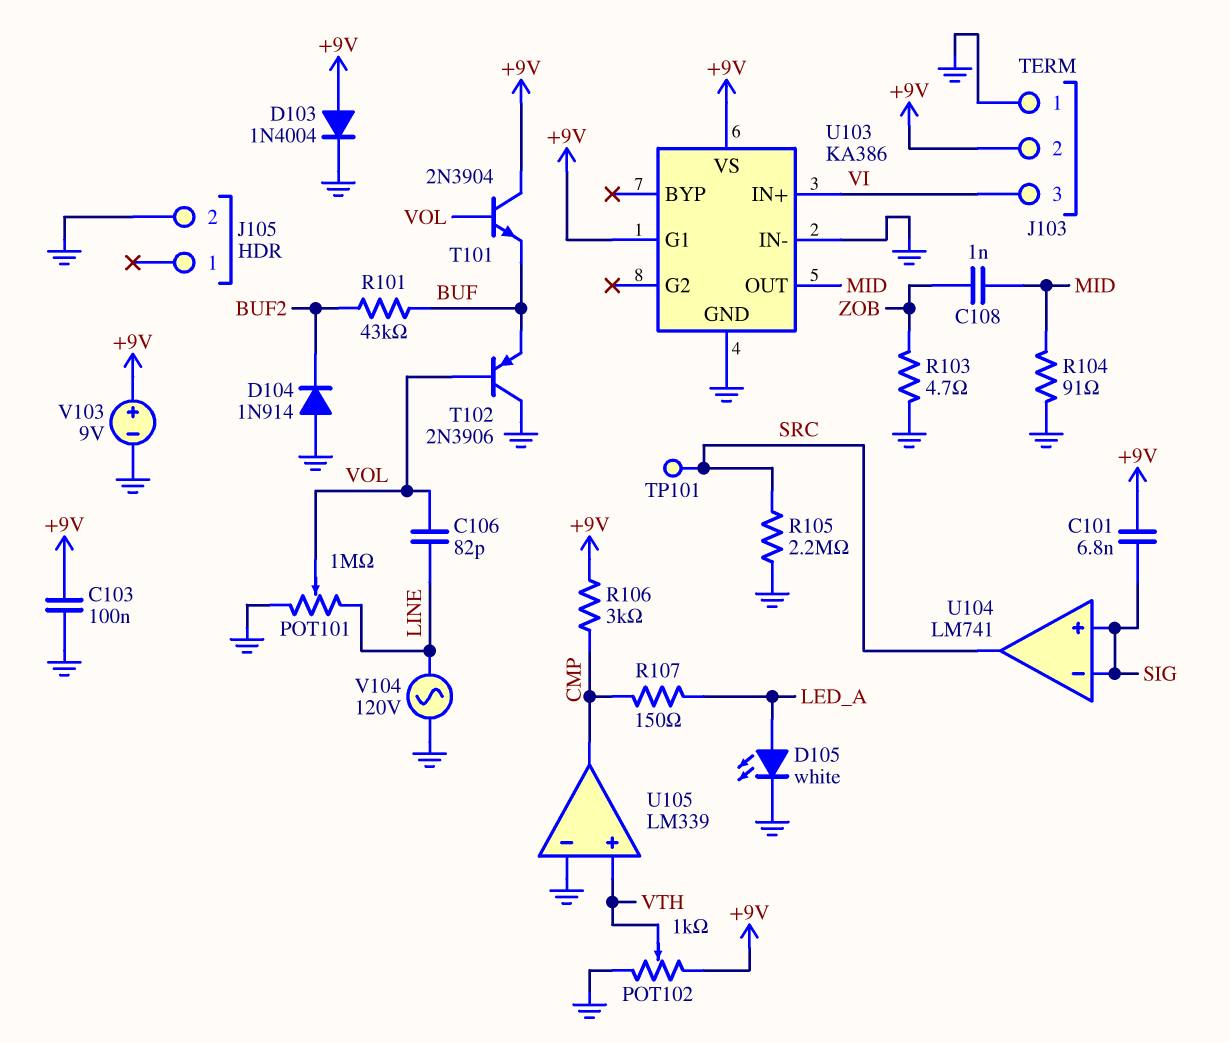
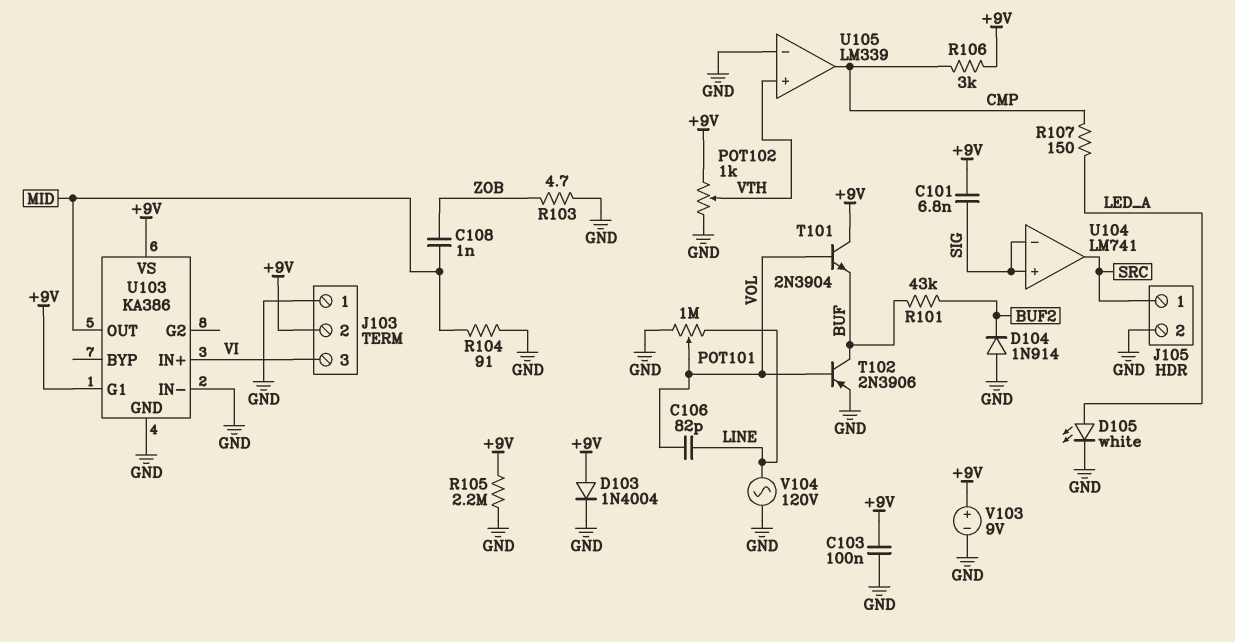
J105 pin 1: none -> SRC
R105: 2.2M (GND, SRC) -> 2.2M (+9V, GND)
T102: PNP 2N3906 (B VOL, C GND, E BUF) -> PNP 2N3906 (B VOL, C BUF, E GND)
TP101: test point (SRC) -> none

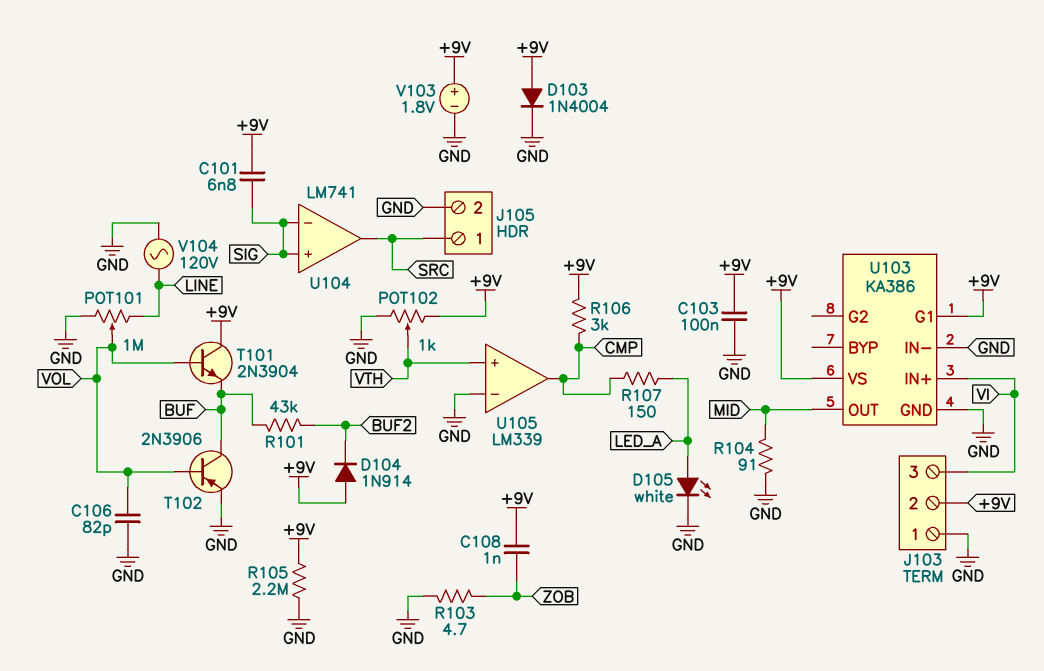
C106: 82pF (LINE, VOL) -> 82pF (GND, VOL)
C108: 1nF (MID, ZOB) -> 1nF (+9V, ZOB)
D104: diode 1N914 (A GND, K BUF2) -> diode 1N914 (A +9V, K BUF2)
V103: 9V (plus +9V, minus GND) -> 1.8V (plus +9V, minus GND)

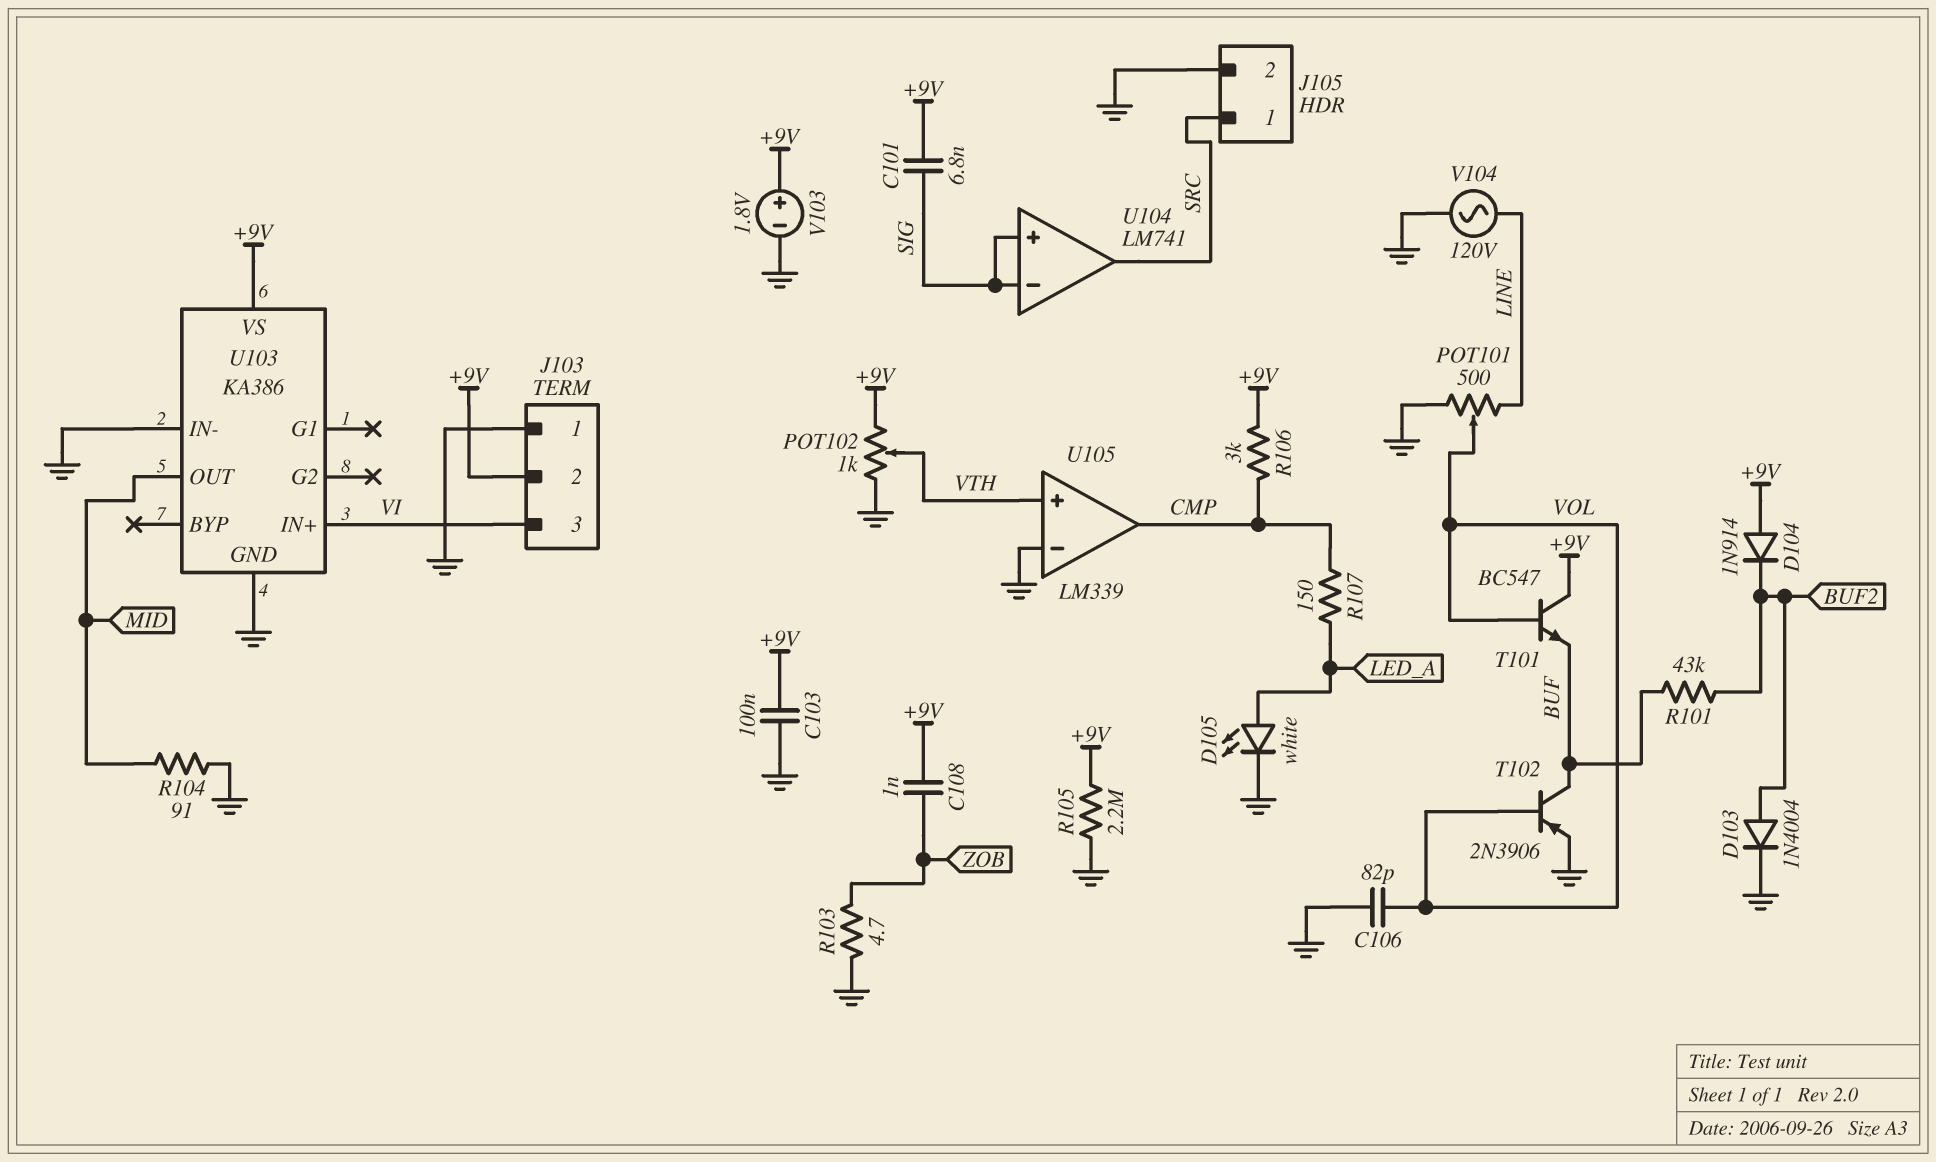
D103: diode 1N4004 (A +9V, K GND) -> diode 1N4004 (A BUF2, K GND)
POT101: 1M (GND, LINE, wiper VOL) -> 500 (GND, LINE, wiper VOL)
T101: NPN 2N3904 (B VOL, C +9V, E BUF) -> NPN BC547 (B VOL, C +9V, E BUF)
U103 pin G1: +9V -> none

